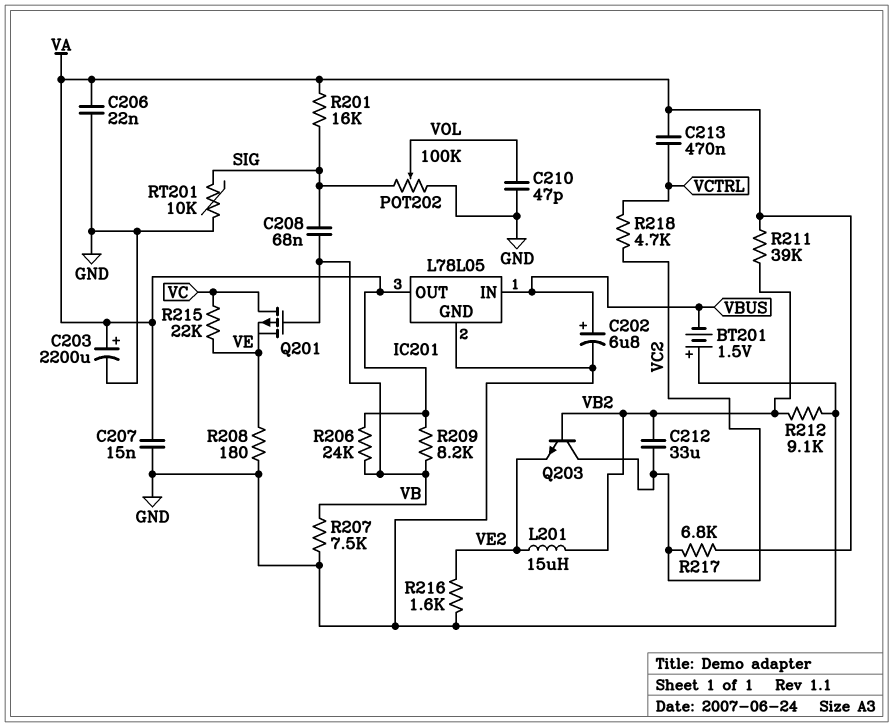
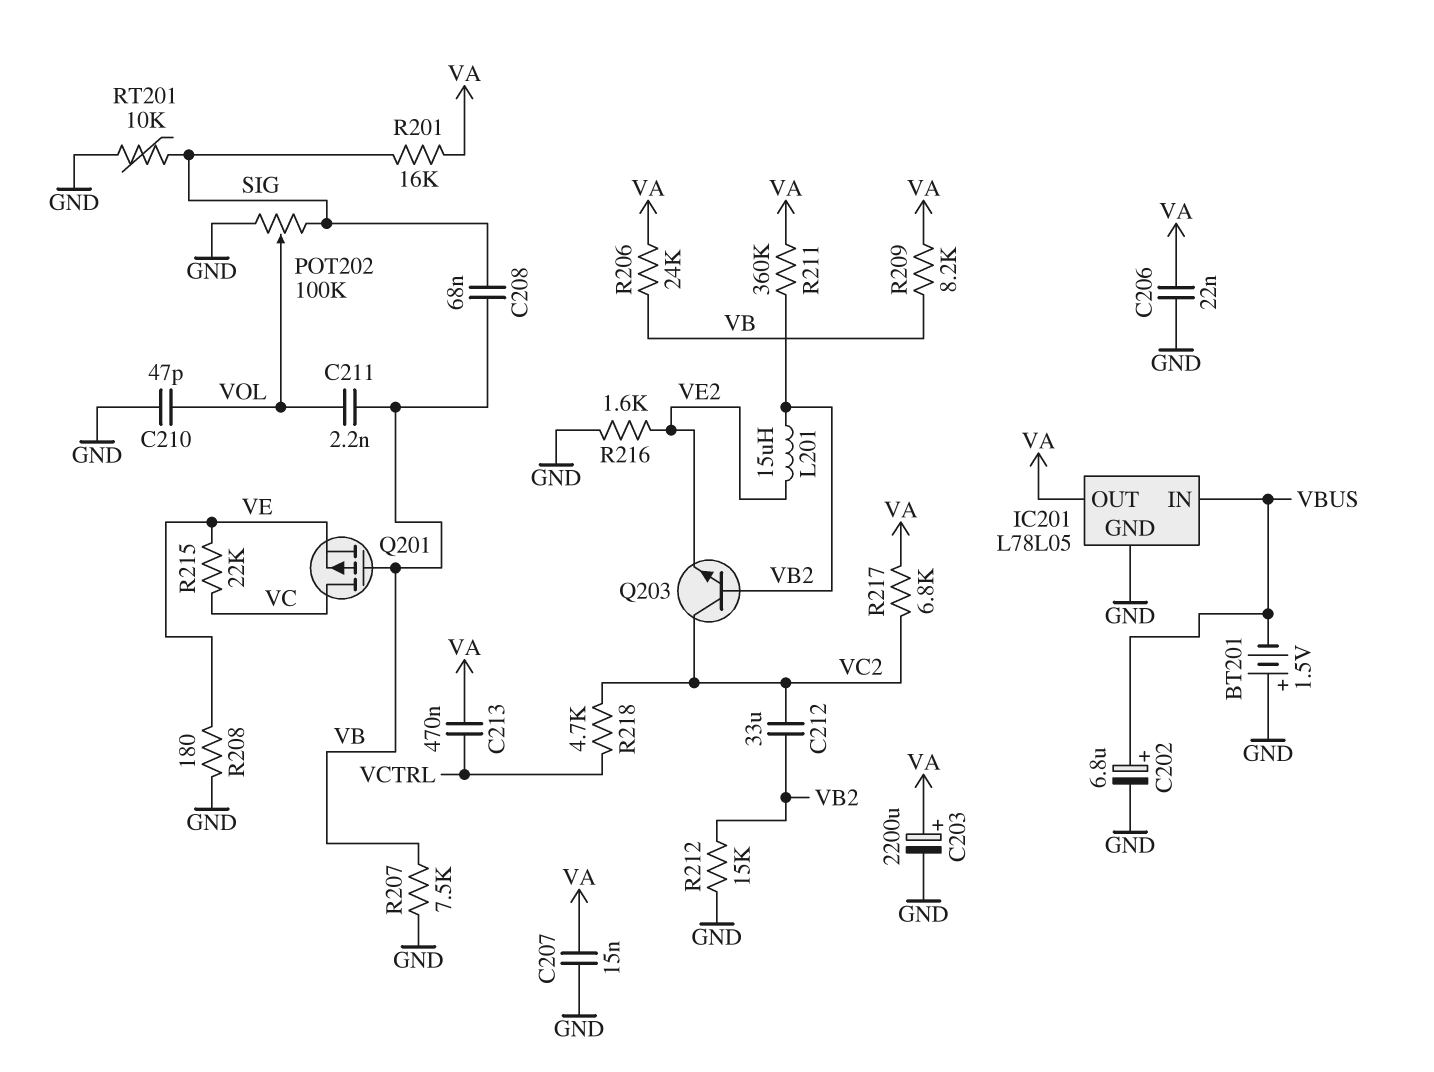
C211: none -> 2.2nF (VB, VOL)
R211: 39k (VA, VB2) -> 360k (VA, VB2)
R212: 9.1k (GND, VB2) -> 15k (GND, VB2)

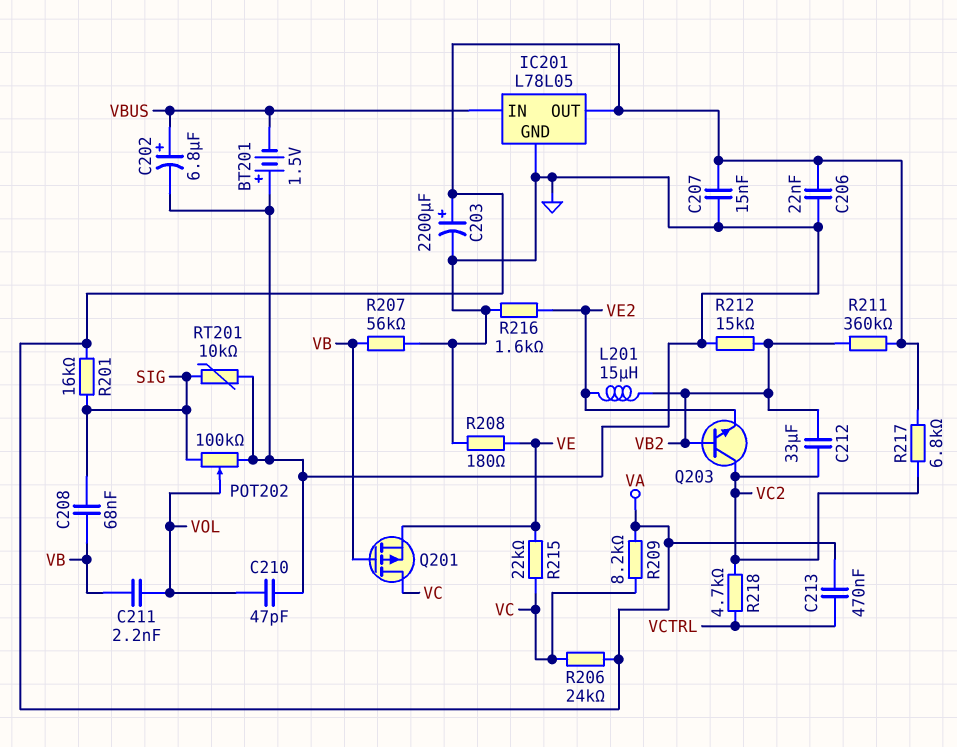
R206: 24k (VA, VB) -> 24k (VA, VC)
R207: 7.5k (GND, VB) -> 56k (GND, VB)
R209: 8.2k (VA, VB) -> 8.2k (VA, VC)

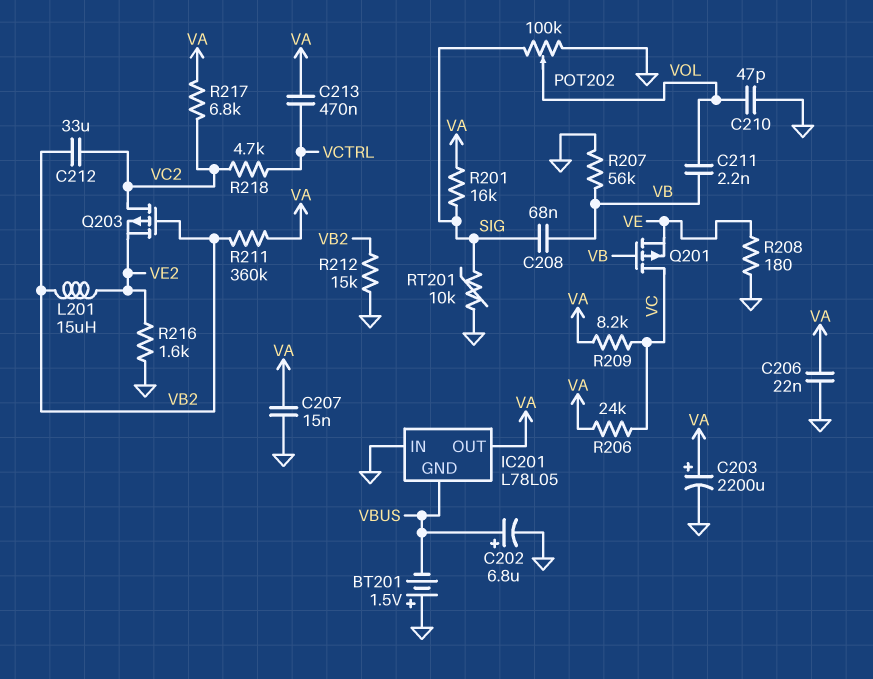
IC201 pin GND: GND -> VBUS
IC201 pin IN: VBUS -> GND
Q203: NPN (B VB2, C VC2, E VE2) -> PMOS (G VB2, D VC2, S VE2)
R215: 22k (VC, VE) -> none

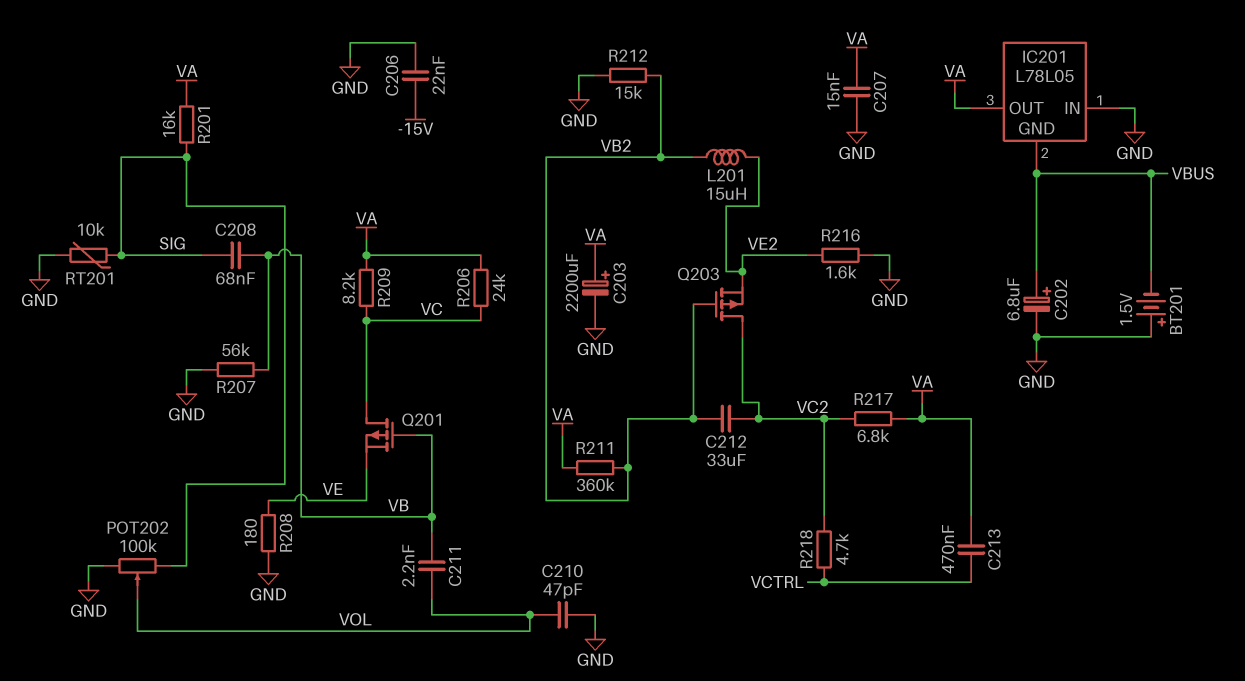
C206: 22nF (GND, VA) -> 22nF (-15V, GND)

